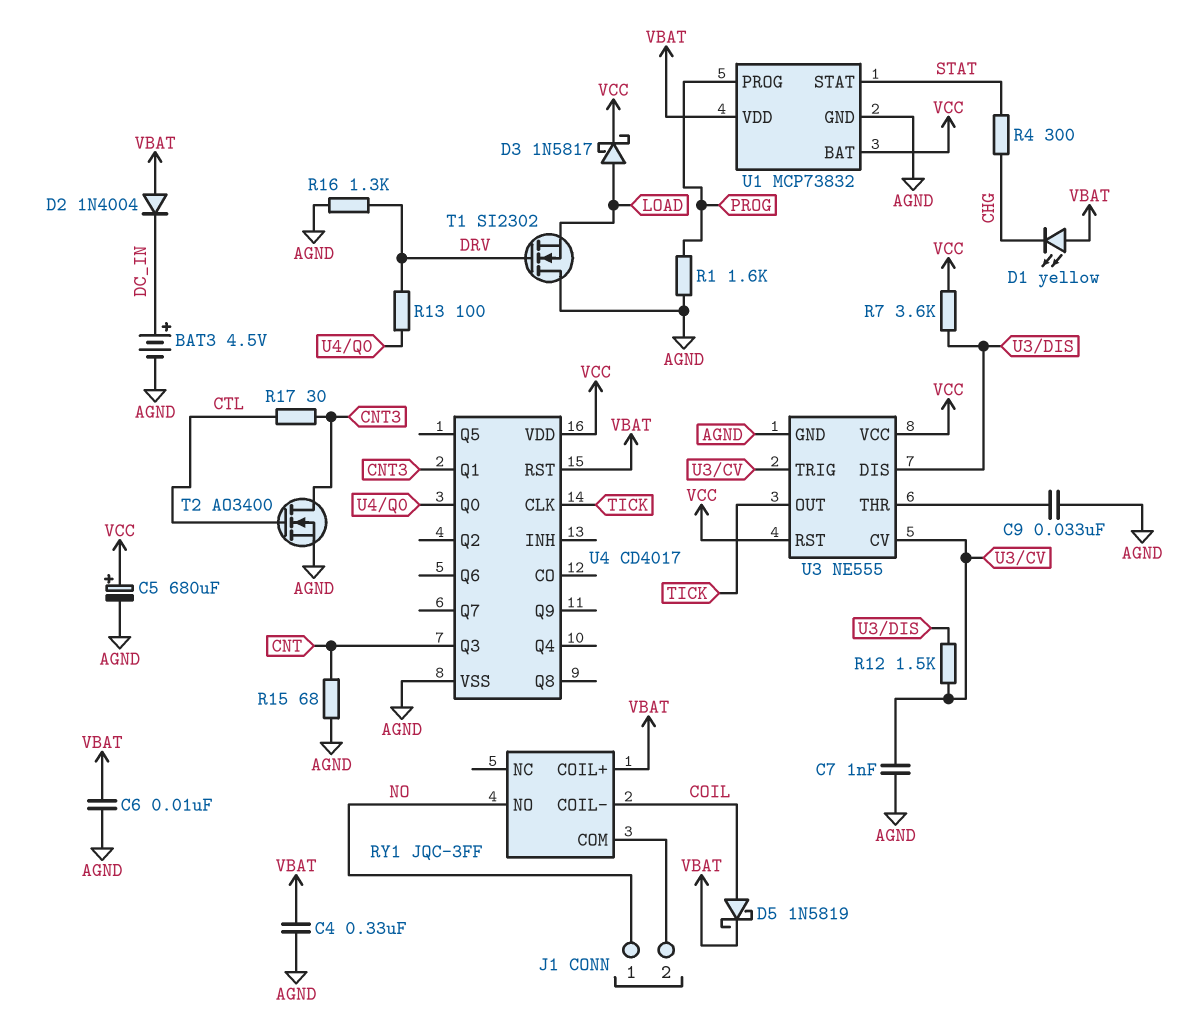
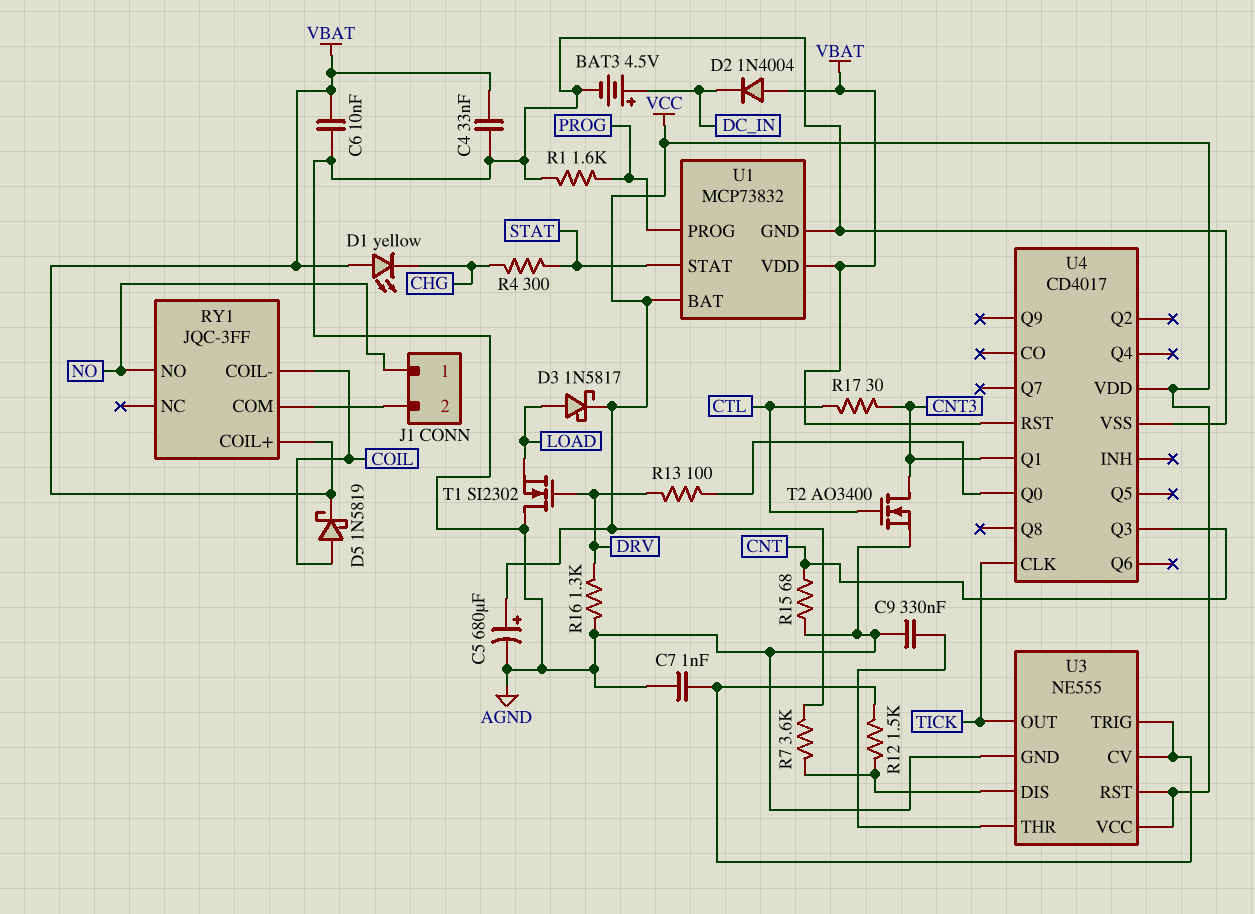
C4: 330nF (AGND, VBAT) -> 33nF (AGND, VBAT)
C9: 33nF (AGND, U3/THR) -> 330nF (AGND, U3/THR)

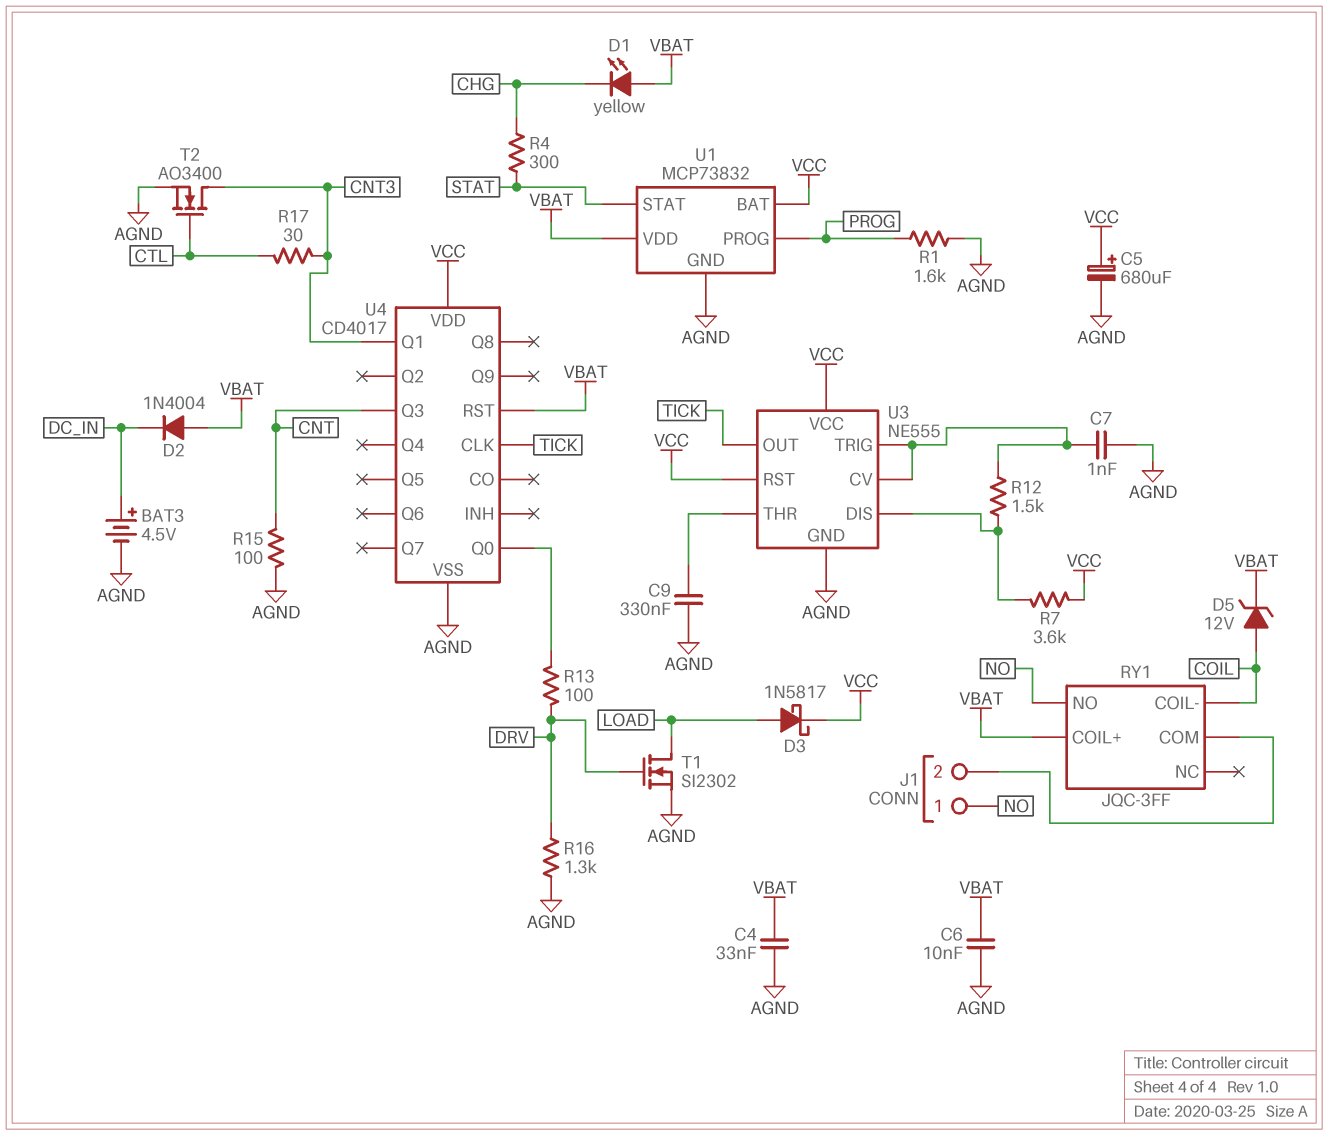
D5: schottky 1N5819 (A COIL, K VBAT) -> zener 12V (A COIL, K VBAT)
R15: 68 (AGND, CNT) -> 100 (AGND, CNT)
T1: NMOS SI2302 (G DRV, D AGND, S LOAD) -> NMOS SI2302 (G DRV, D LOAD, S AGND)

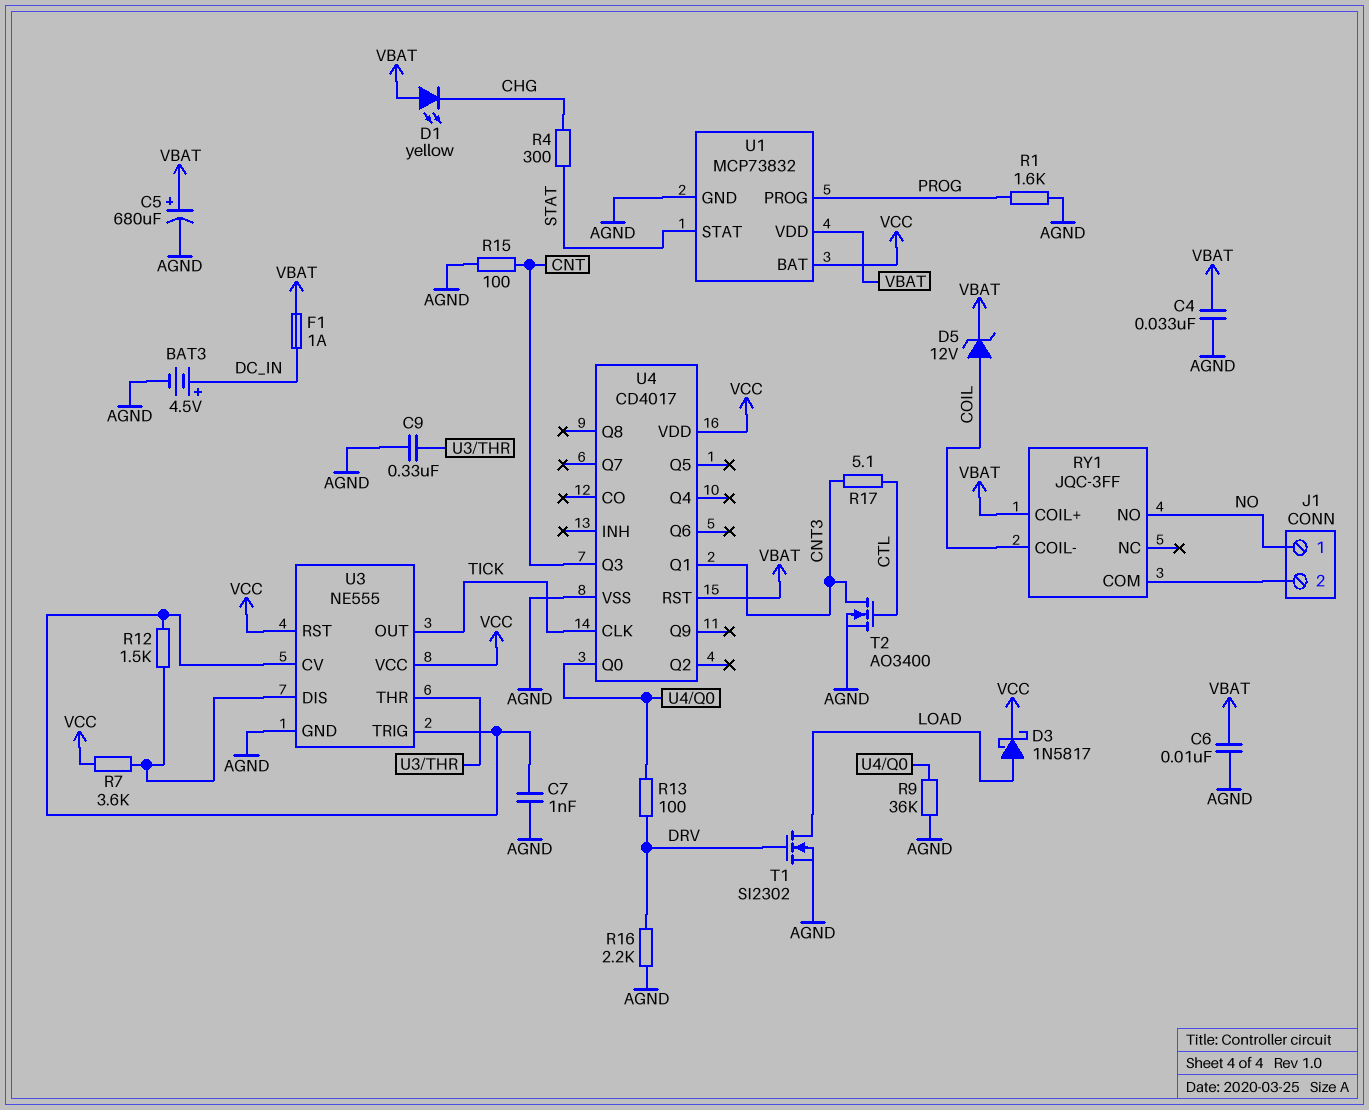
C5: 680uF (plus VCC, minus AGND) -> 680uF (plus VBAT, minus AGND)
D2: diode 1N4004 (A VBAT, K DC_IN) -> none
F1: none -> 1A (DC_IN, VBAT)
R9: none -> 36k (AGND, U4/Q0)
R16: 1.3k (AGND, DRV) -> 2.2k (AGND, DRV)
R17: 30 (CNT3, CTL) -> 5.1 (CNT3, CTL)

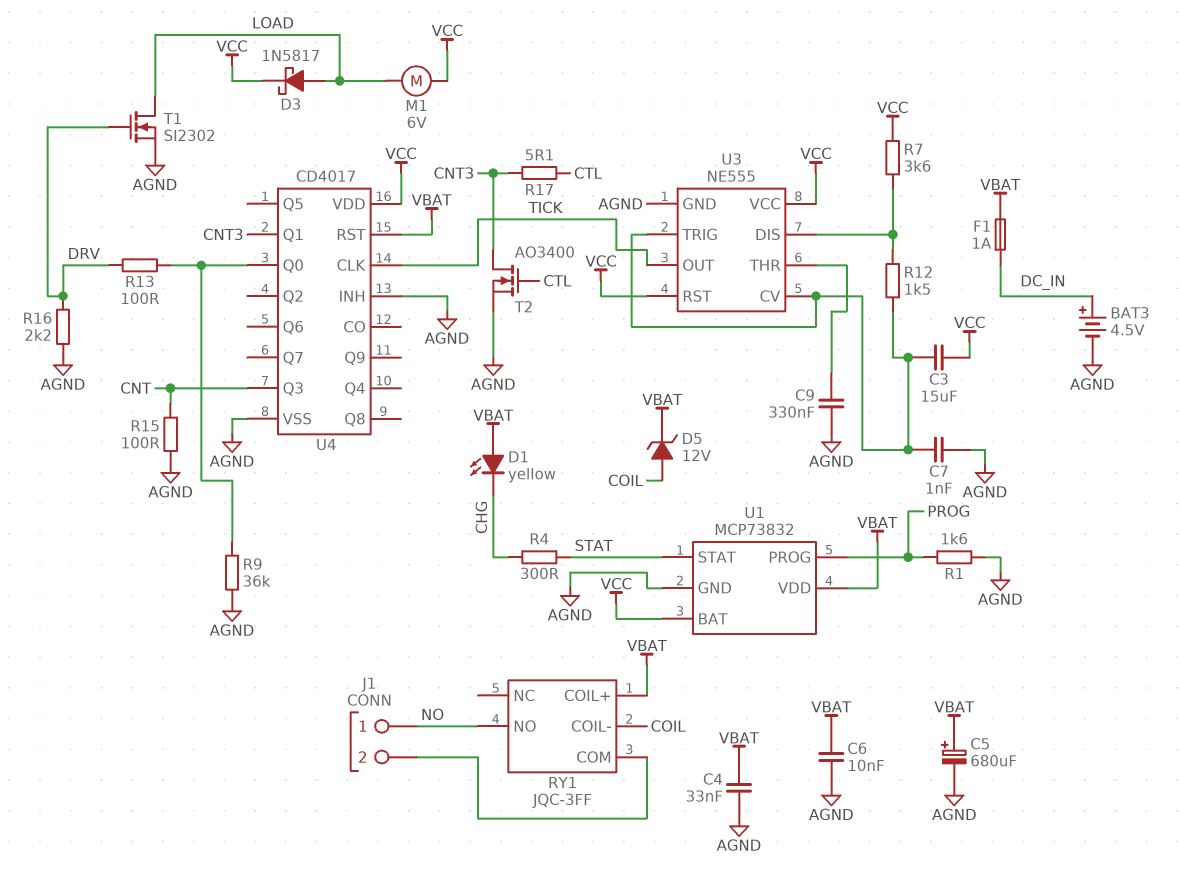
C3: none -> 15uF (U3/CV, VCC)
M1: none -> motor 6V (LOAD, VCC)
U4 pin INH: none -> AGND

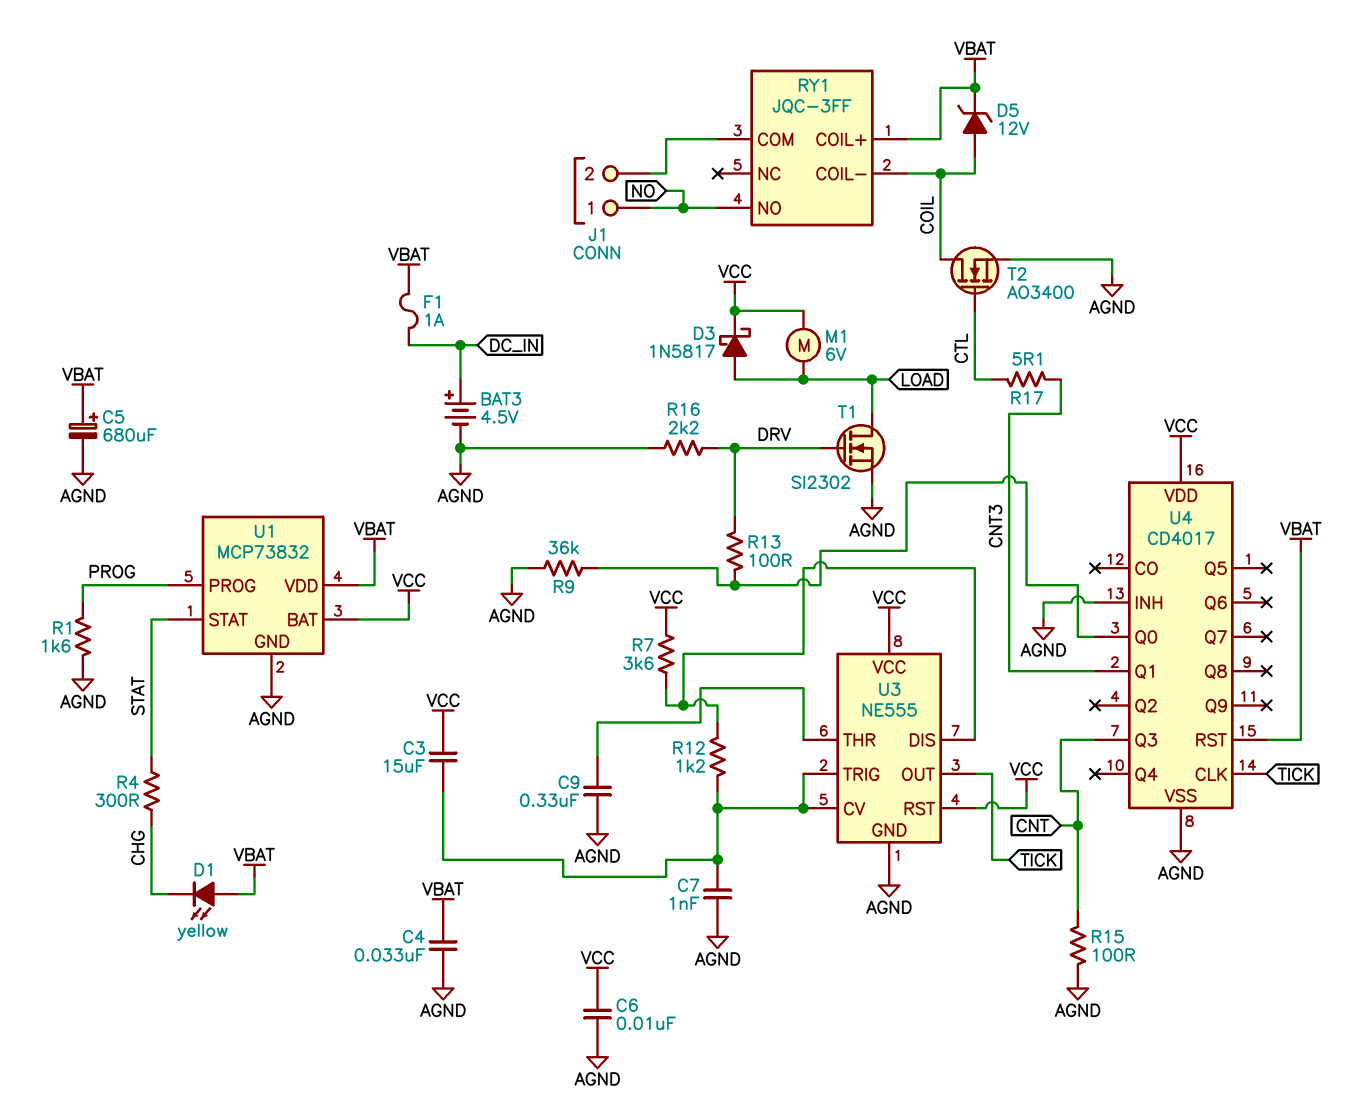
C6: 10nF (AGND, VBAT) -> 10nF (AGND, VCC)
R12: 1.5k (U3/CV, U3/DIS) -> 1.2k (U3/CV, U3/DIS)
T2: NMOS AO3400 (G CTL, D CNT3, S AGND) -> NMOS AO3400 (G CTL, D COIL, S AGND)

